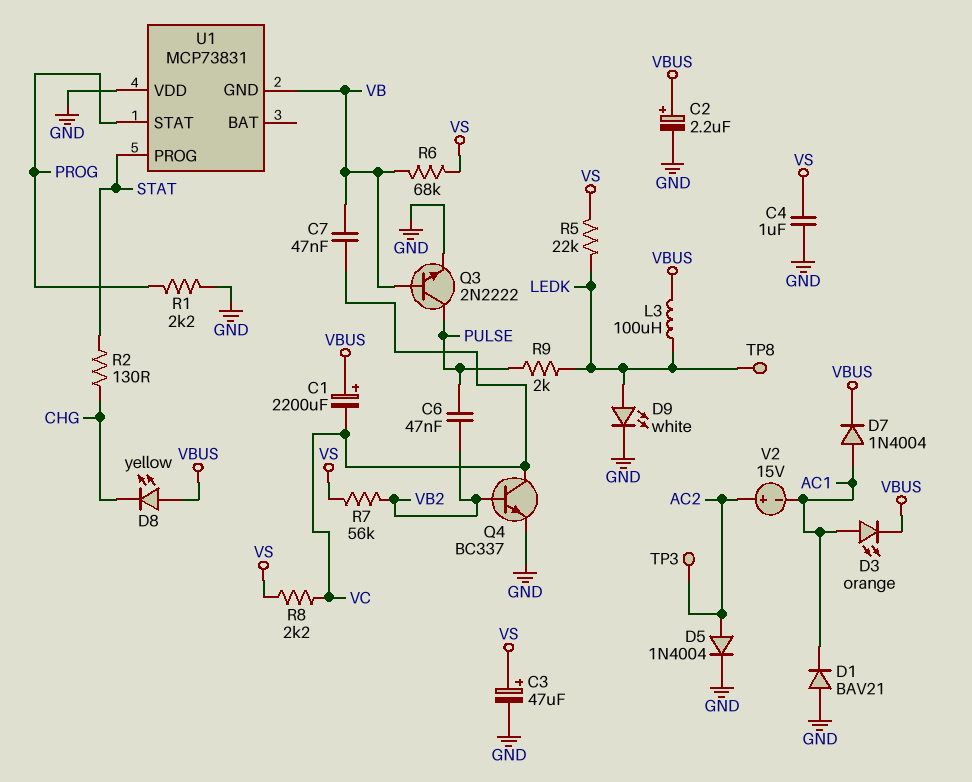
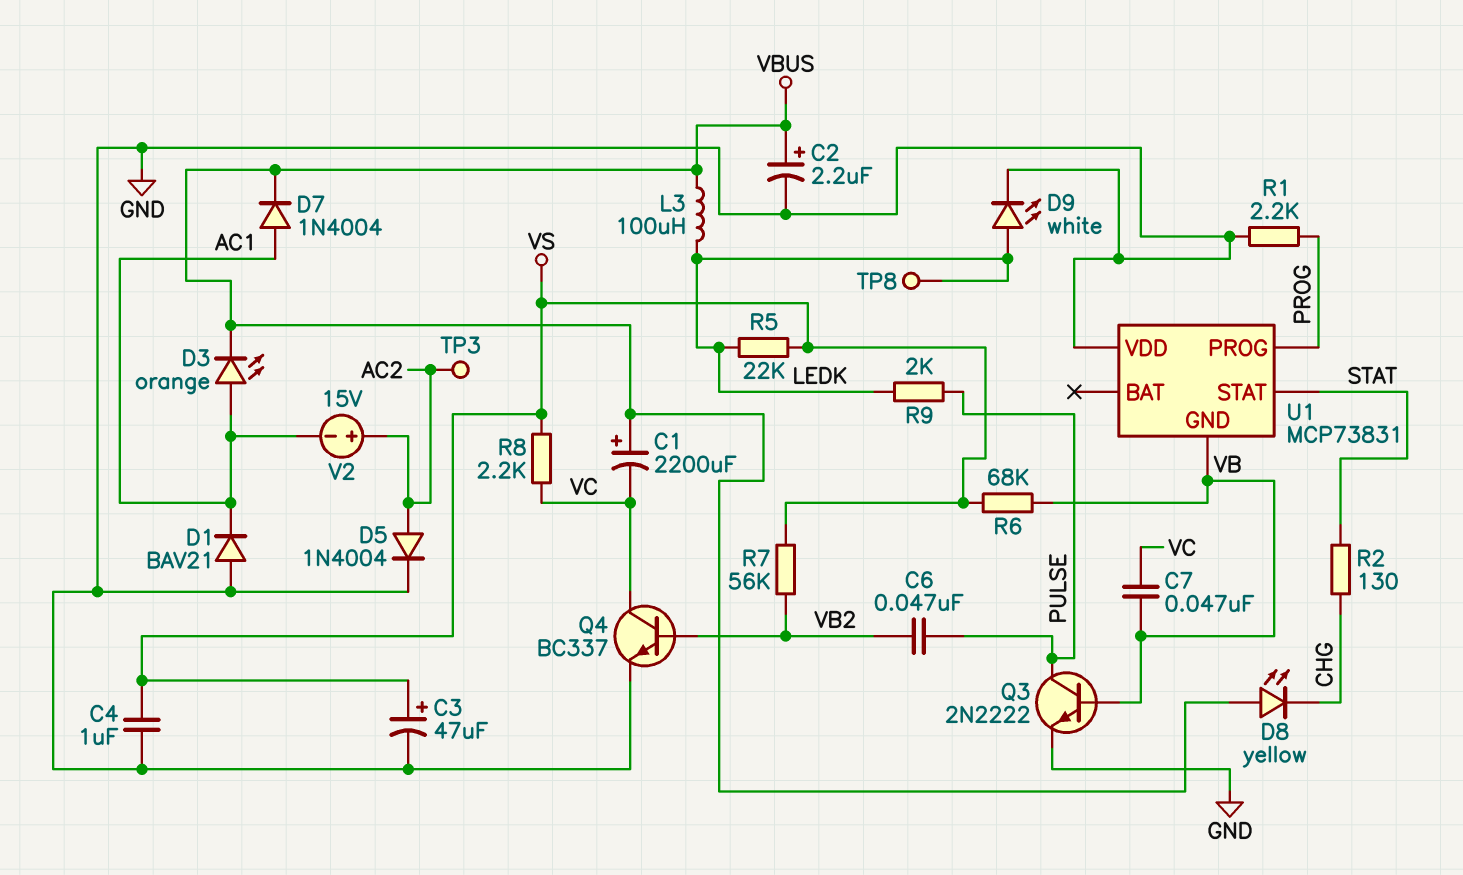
U1 pin PROG: STAT -> PROG
U1 pin STAT: PROG -> STAT

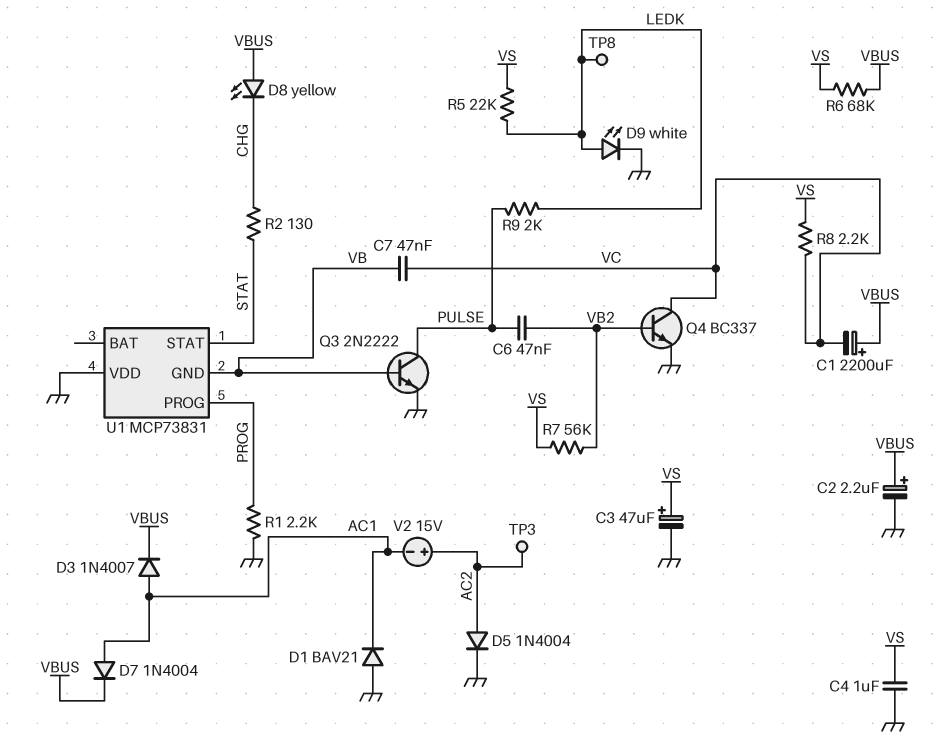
D3: LED orange (A AC1, K VBUS) -> diode 1N4007 (A AC1, K VBUS)
L3: 100uH (LEDK, VBUS) -> none
R6: 68k (VB, VS) -> 68k (VBUS, VS)

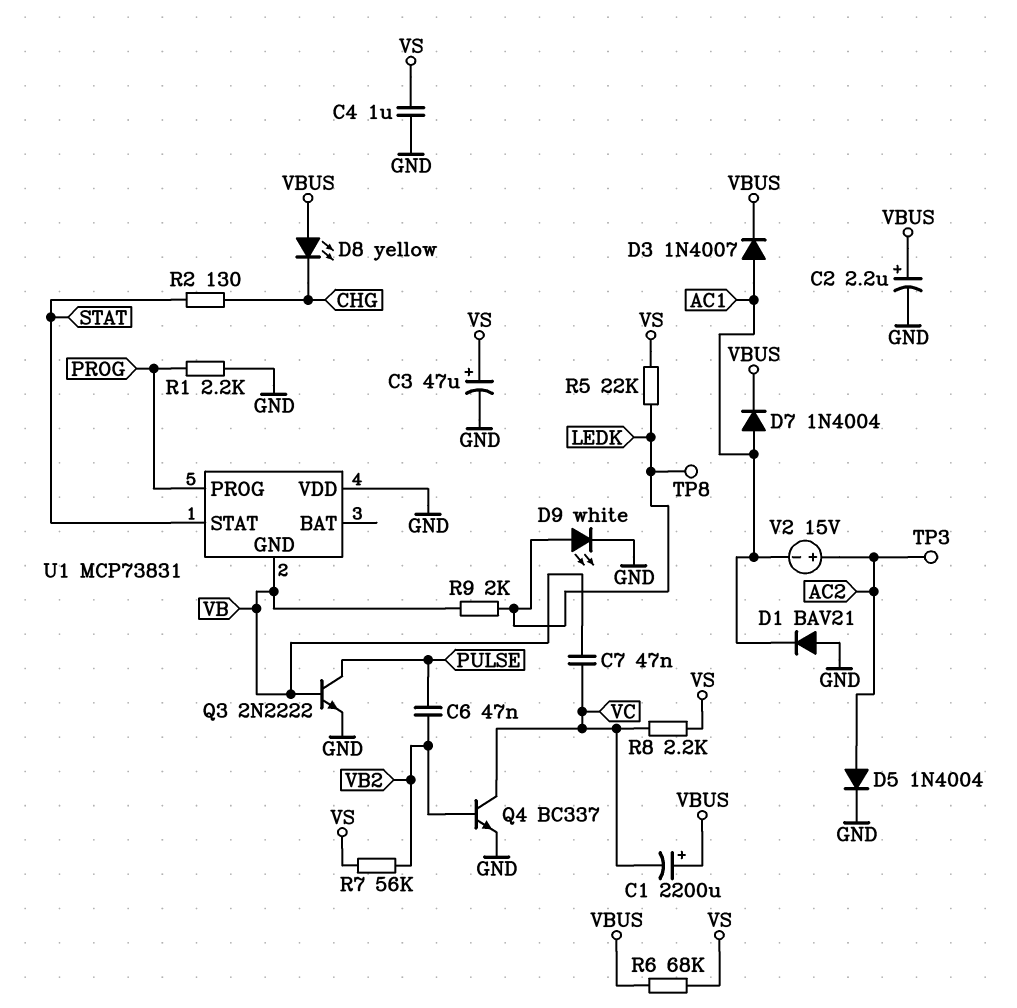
R9: 2k (LEDK, PULSE) -> 2k (LEDK, VB)

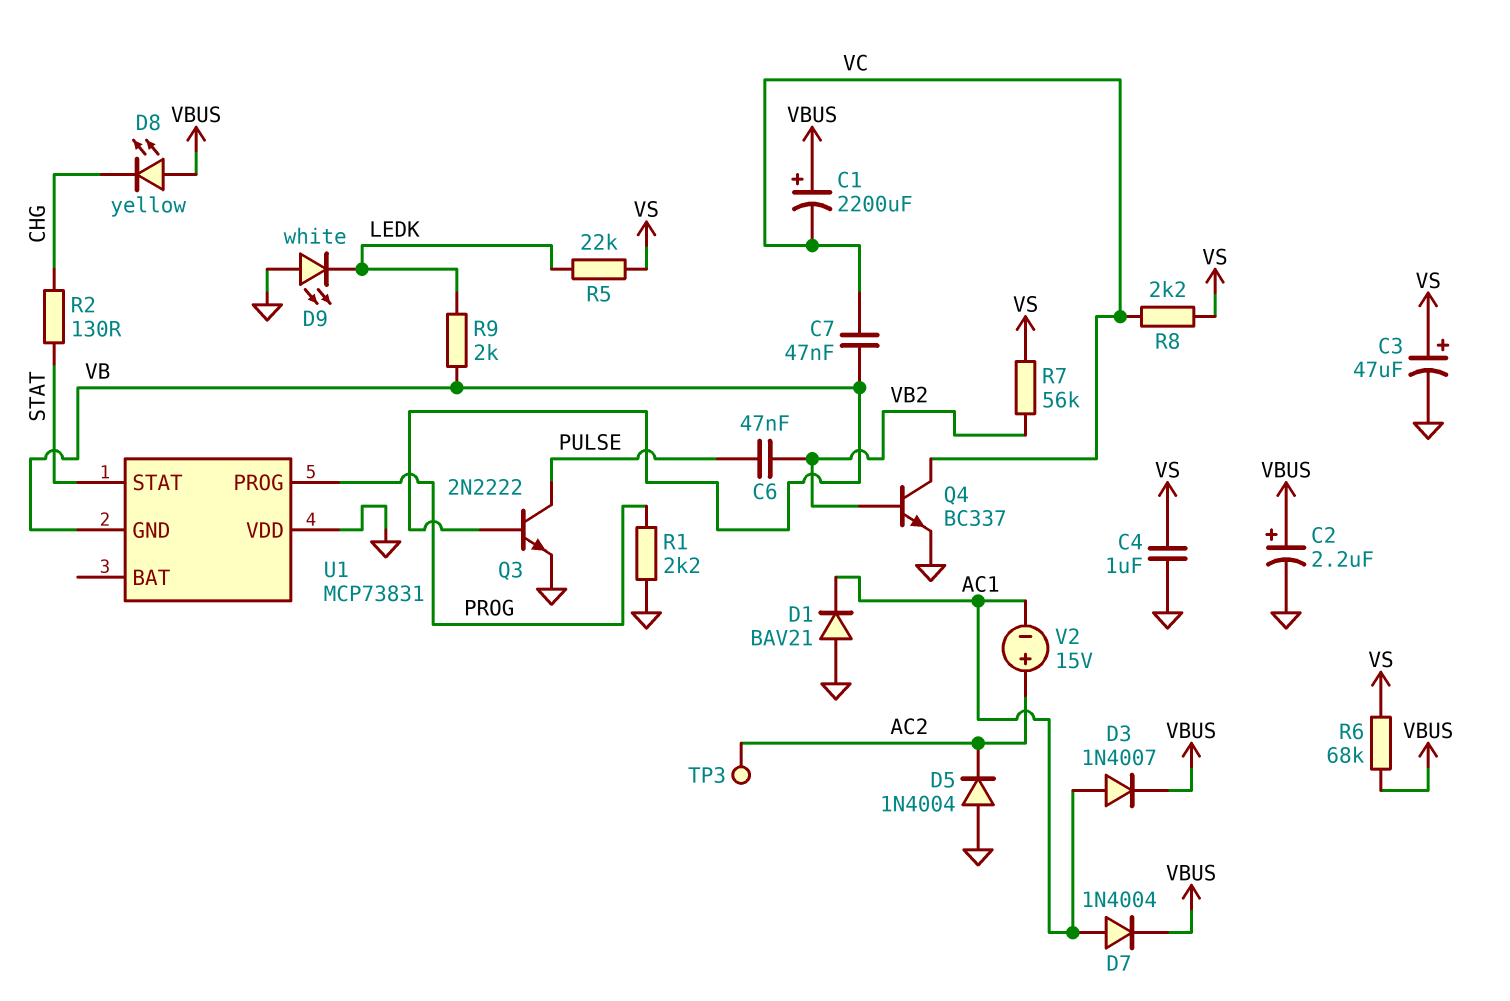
D5: diode 1N4004 (A AC2, K GND) -> diode 1N4004 (A GND, K AC2)
D9: LED white (A LEDK, K GND) -> LED white (A GND, K LEDK)
TP8: test point (LEDK) -> none

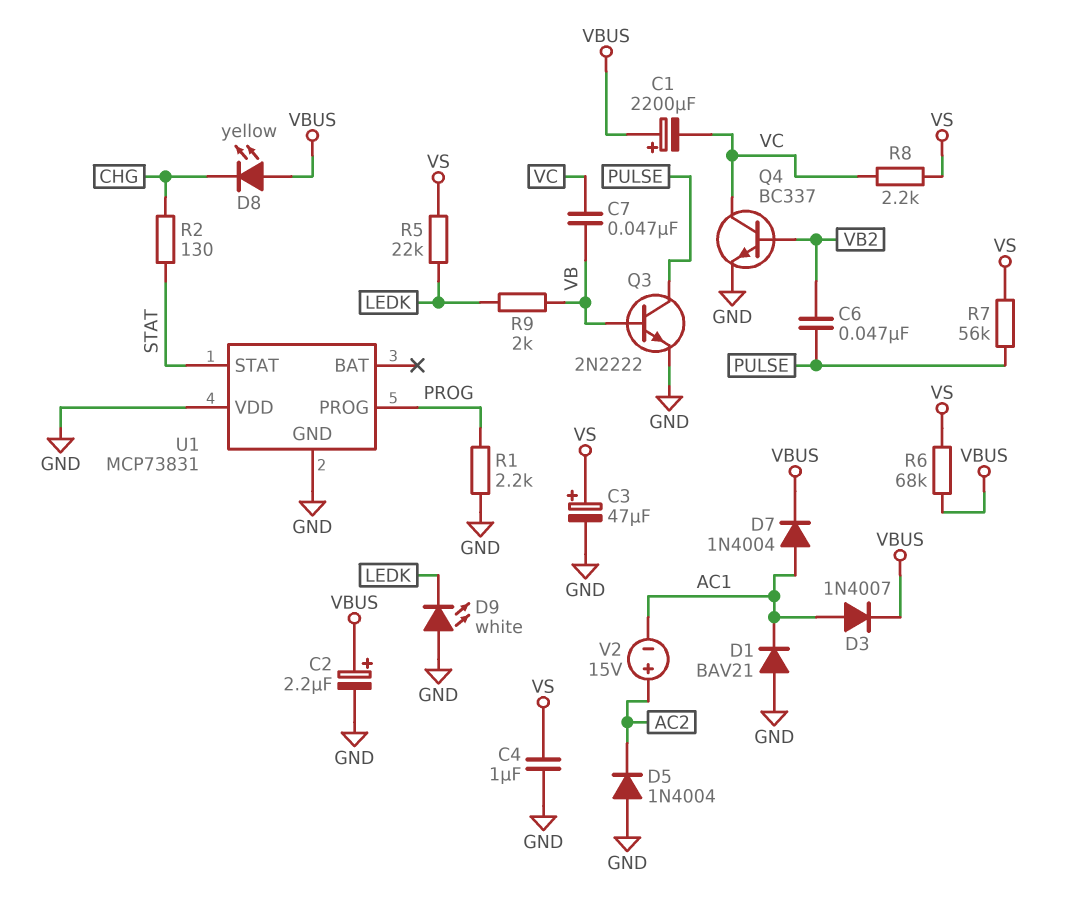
R7: 56k (VB2, VS) -> 56k (PULSE, VS)
TP3: test point (AC2) -> none
U1 pin GND: VB -> GND

